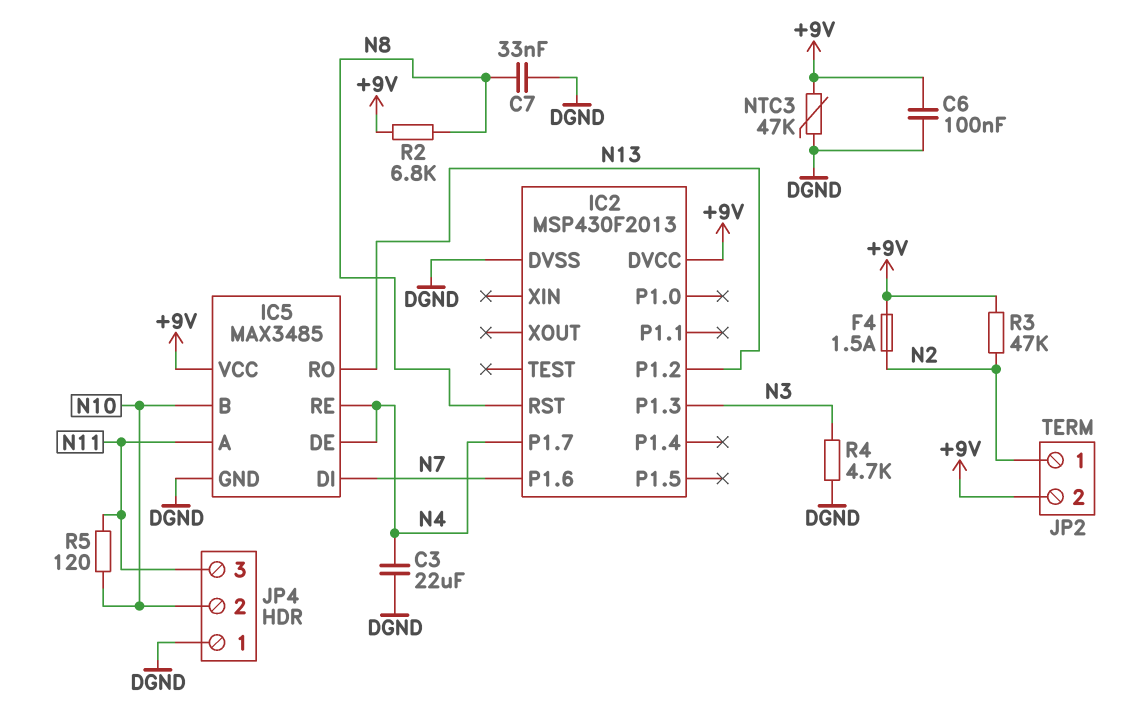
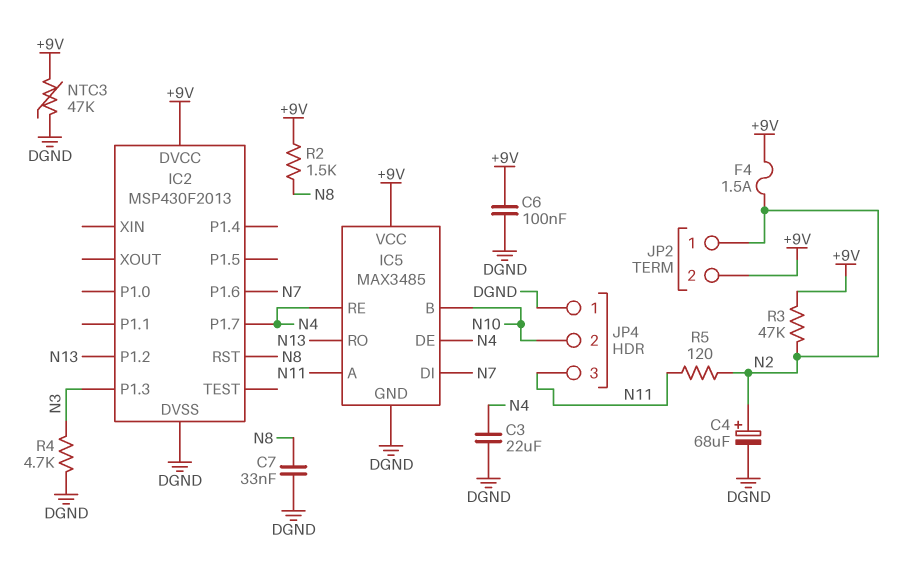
C4: none -> 68uF (plus N2, minus DGND)
R2: 6.8k (+9V, N8) -> 1.5k (+9V, N8)
R5: 120 (N10, N11) -> 120 (N2, N11)

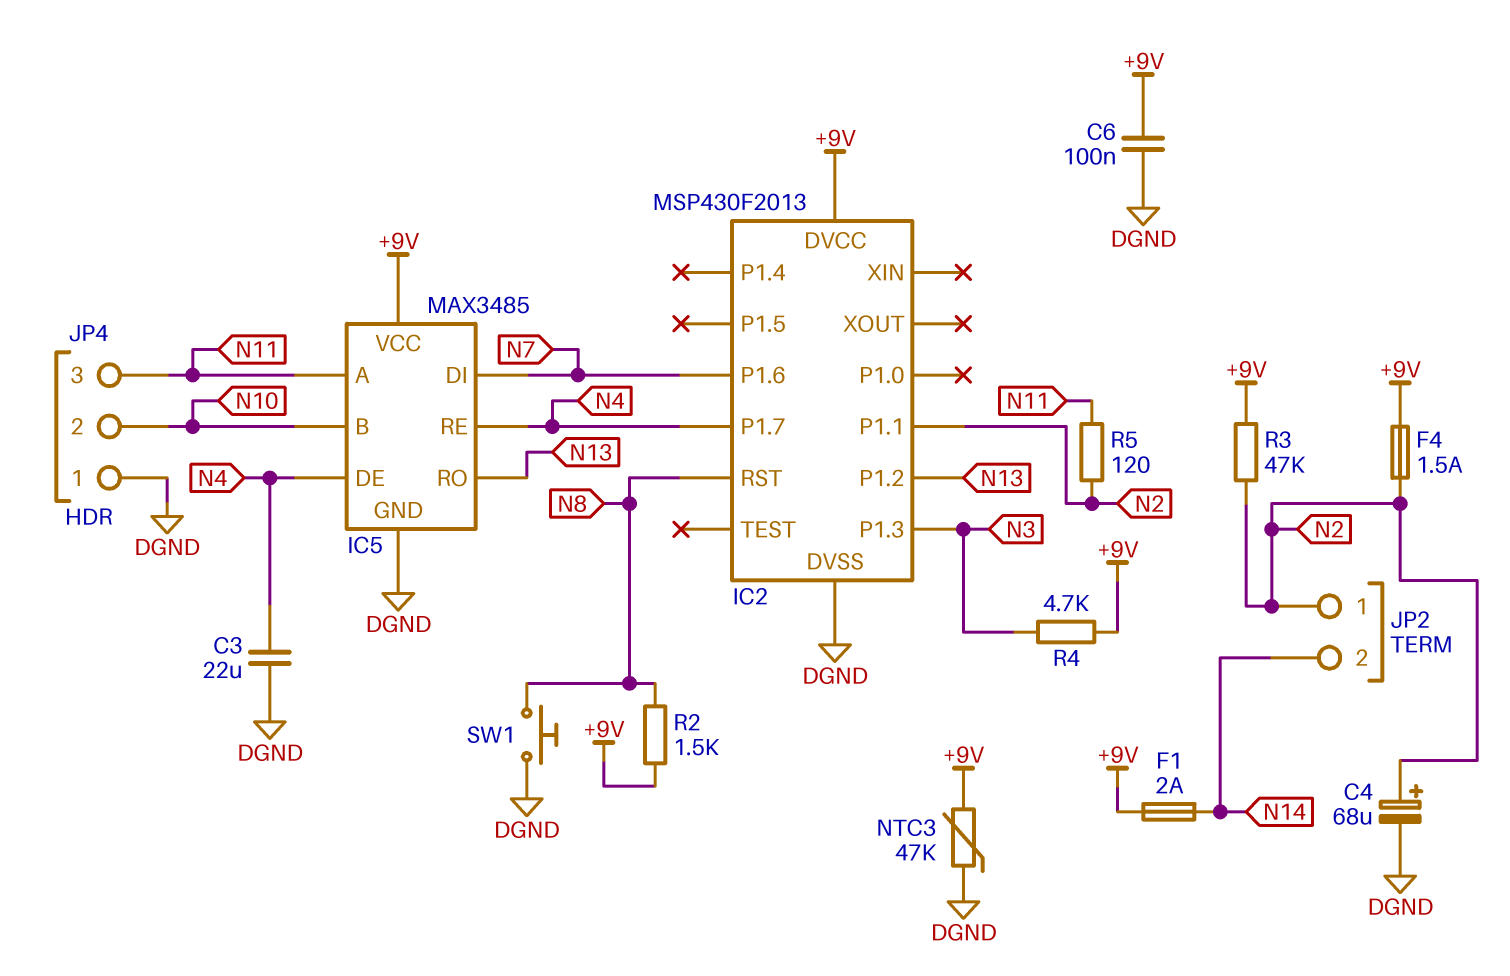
C7: 33nF (DGND, N8) -> none
F1: none -> 2A (+9V, N14)
IC2 pin P1.1: none -> N2
JP2 pin 2: +9V -> N14
R4: 4.7k (DGND, N3) -> 4.7k (+9V, N3)
SW1: none -> button (DGND, N8)

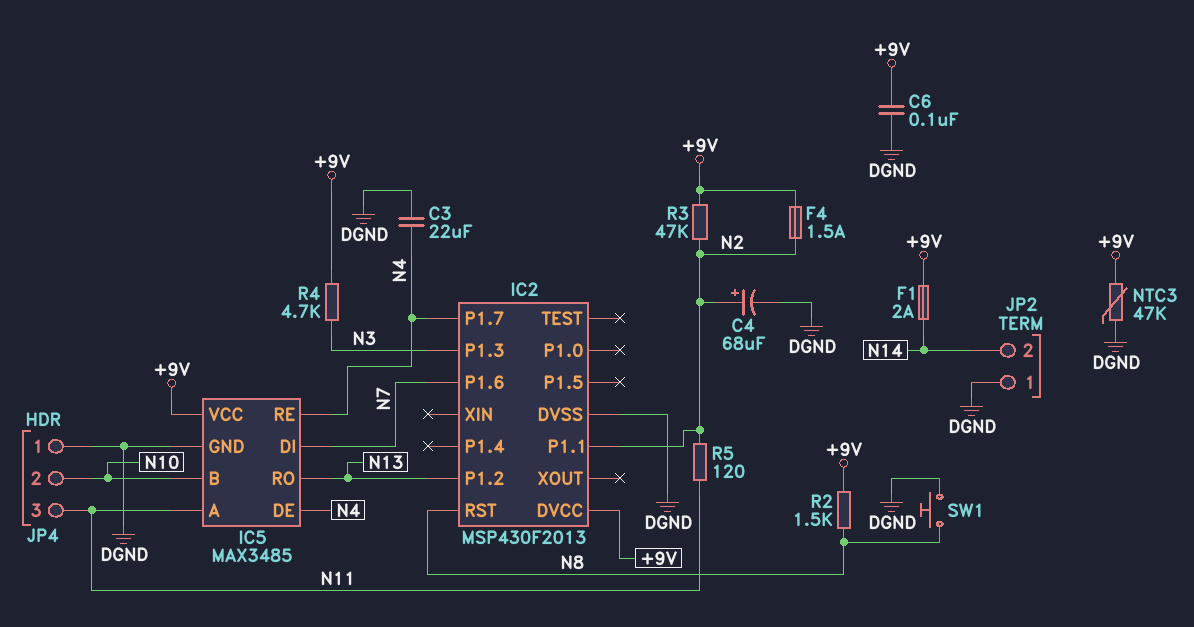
JP2 pin 1: N2 -> DGND

